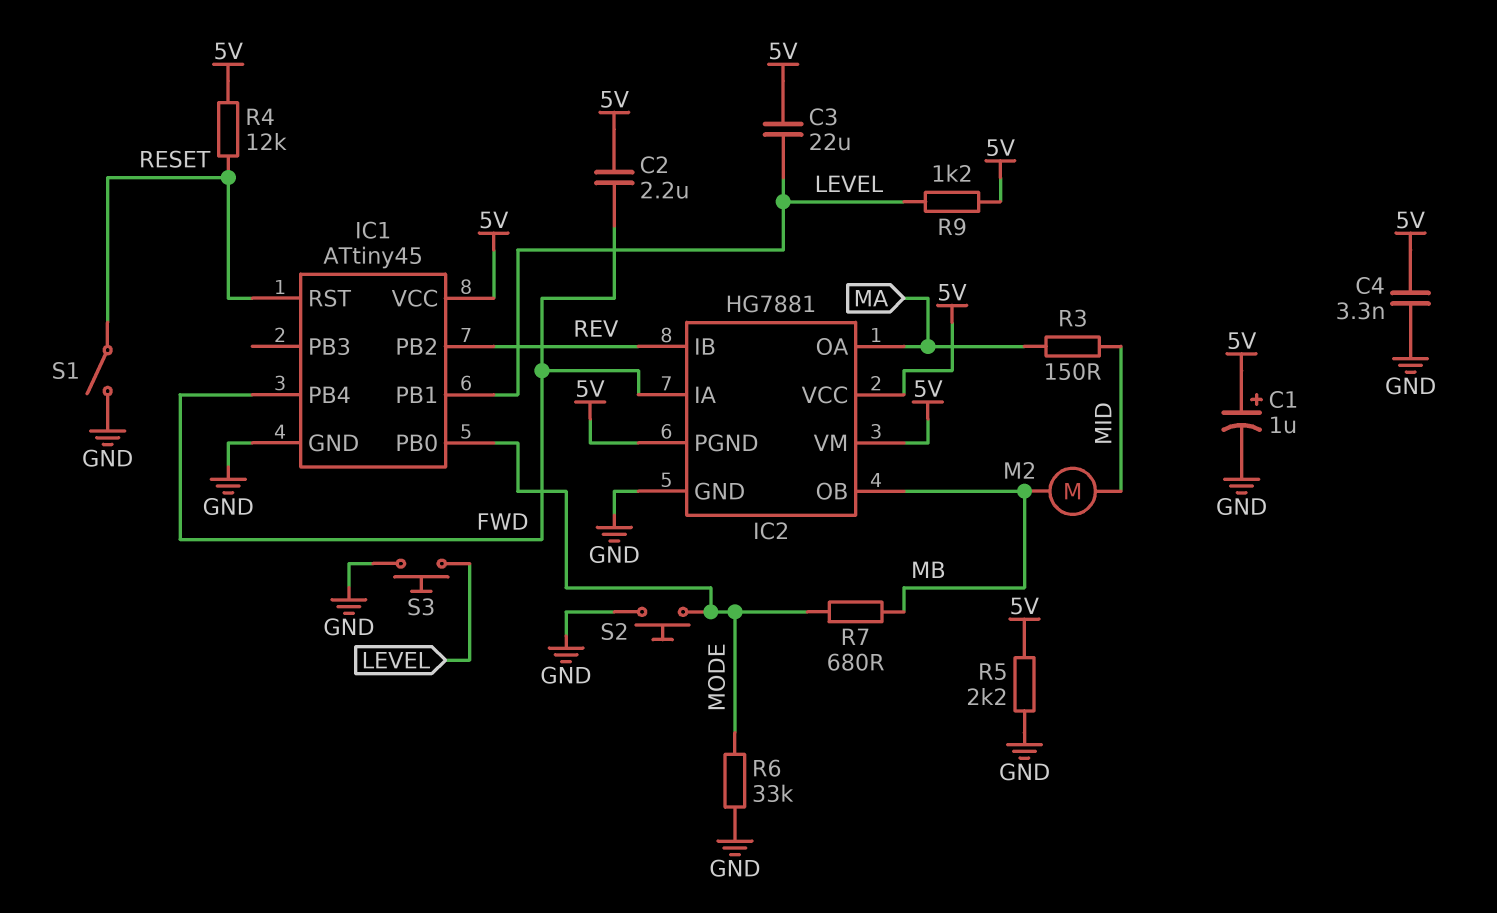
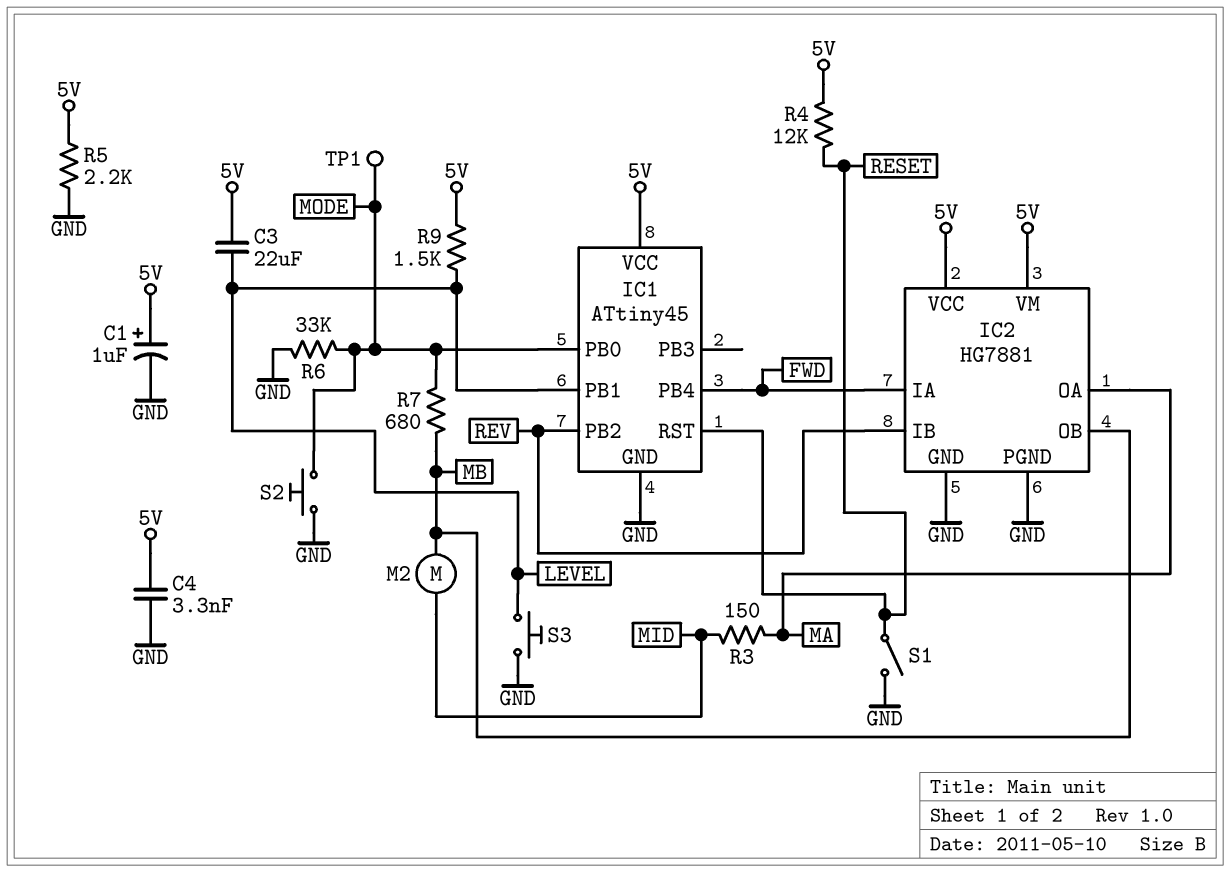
C2: 2.2uF (5V, FWD) -> none
IC2 pin PGND: 5V -> GND
R9: 1.2k (5V, LEVEL) -> 1.5k (5V, LEVEL)
TP1: none -> test point (MODE)

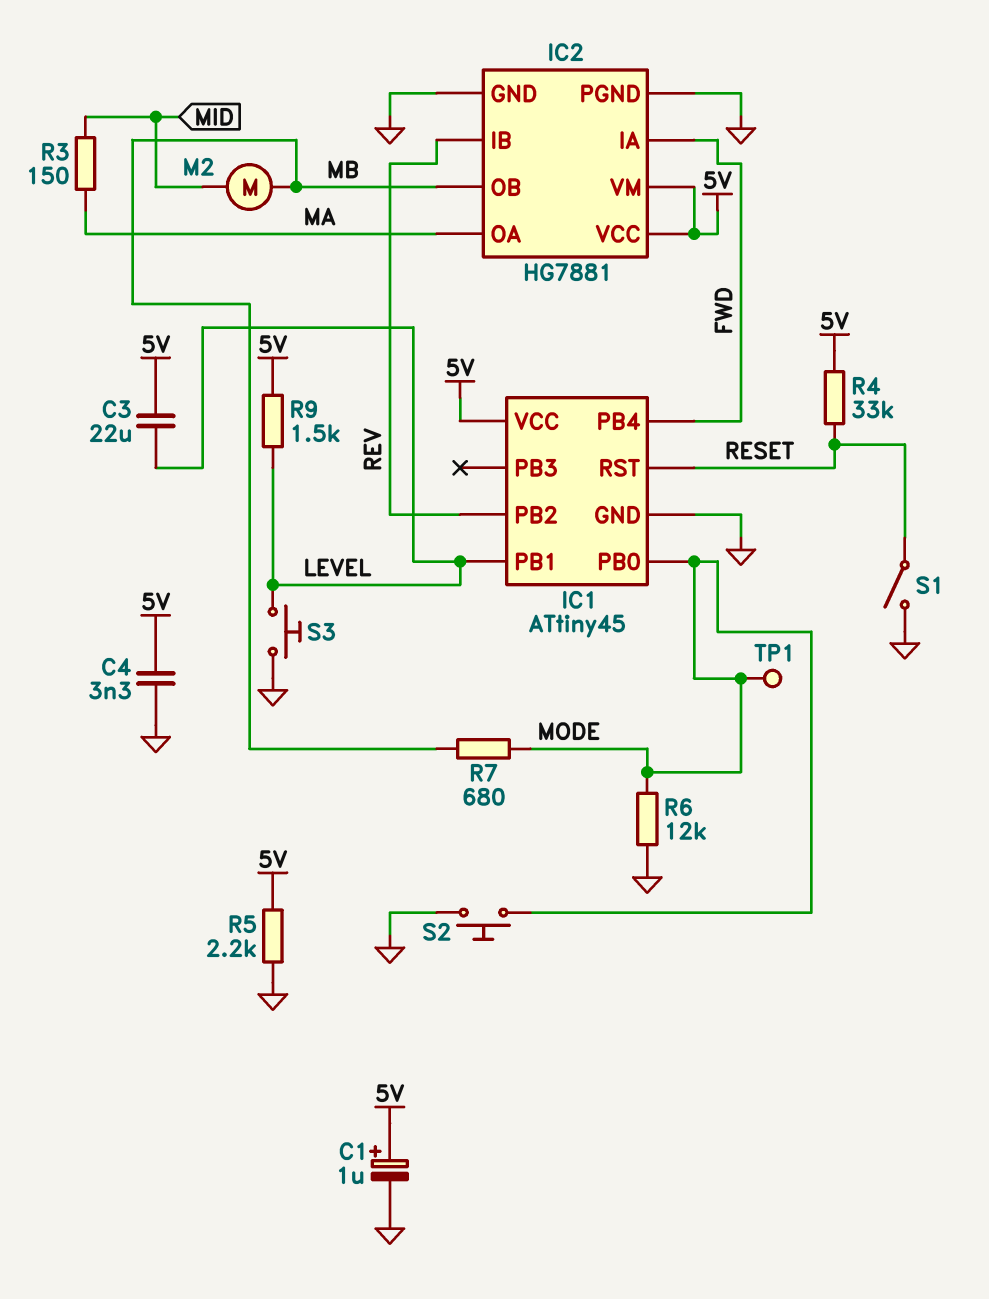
R4: 12k (5V, RESET) -> 33k (5V, RESET)
R6: 33k (GND, MODE) -> 12k (GND, MODE)

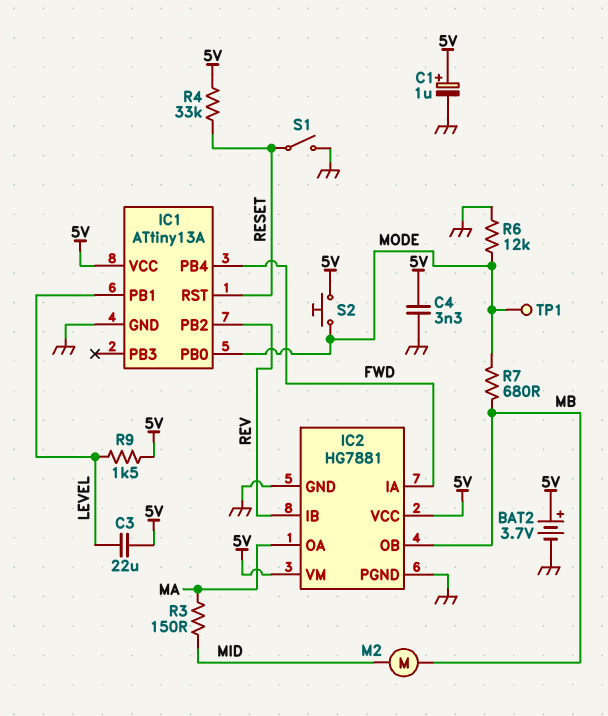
BAT2: none -> 3.7V (plus 5V, minus GND)
IC1: ATtiny45 -> ATtiny13A
R5: 2.2k (5V, GND) -> none
S2: button (GND, MODE) -> button (5V, MODE)
S3: button (GND, LEVEL) -> none

